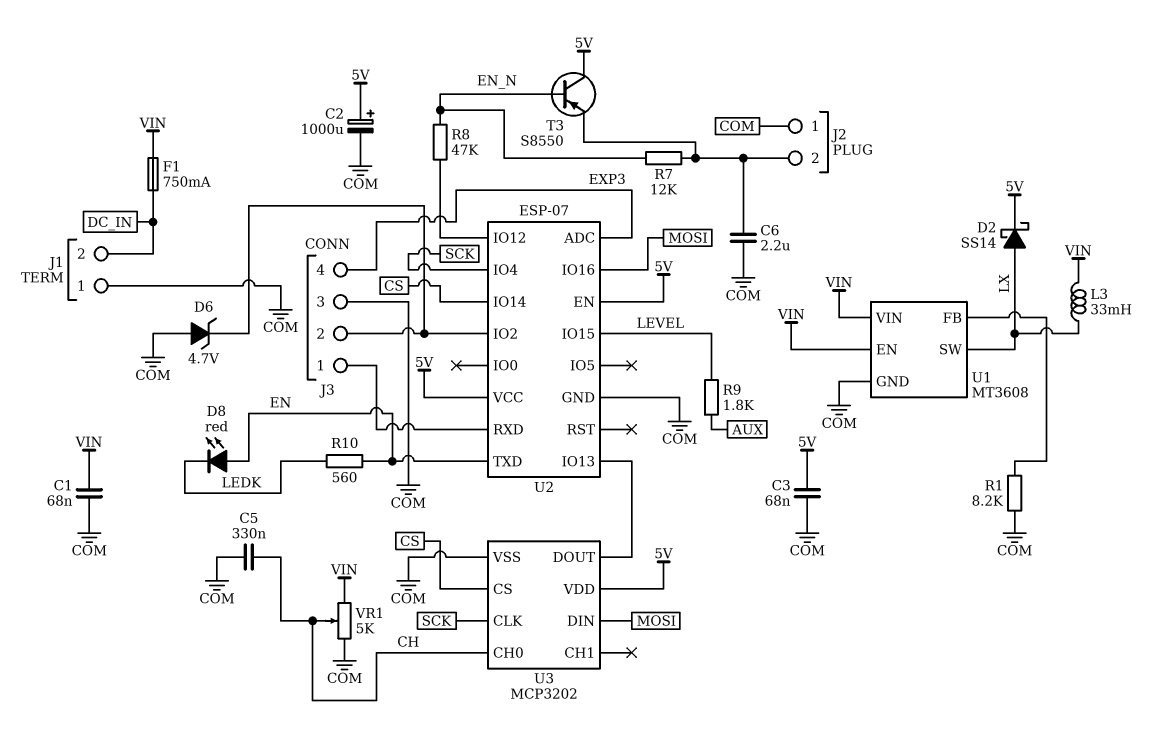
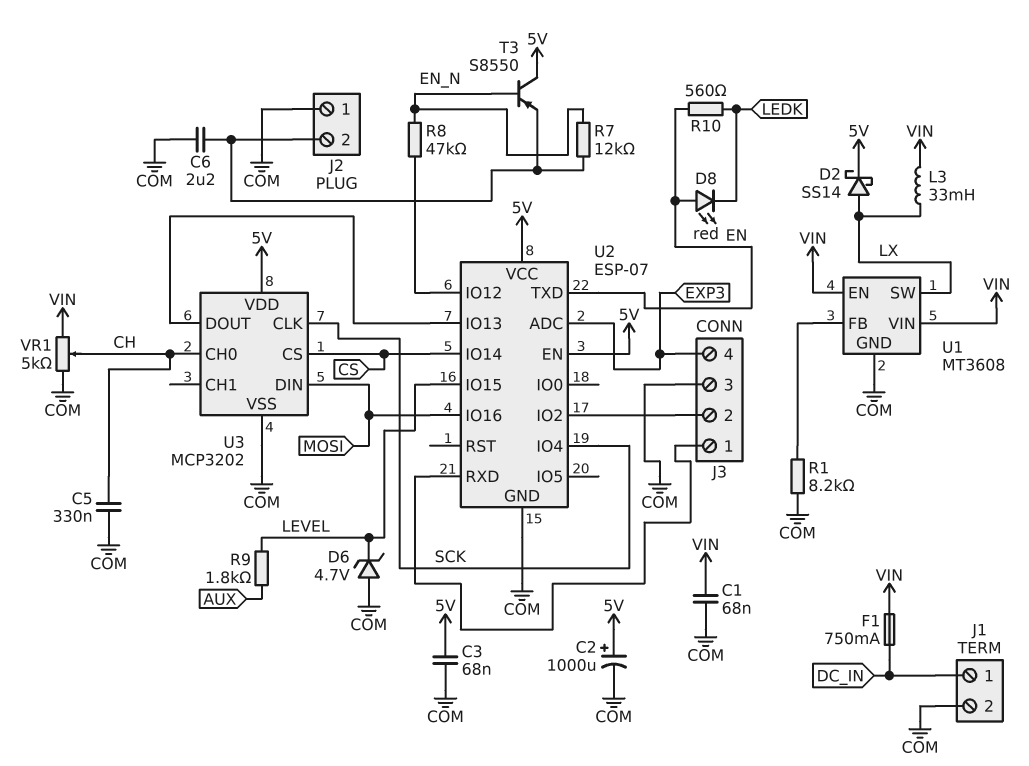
D6: zener 4.7V (A COM, K J3/2) -> zener 4.7V (A COM, K LEVEL)
J1 pin 1: COM -> DC_IN
J1 pin 2: DC_IN -> COM

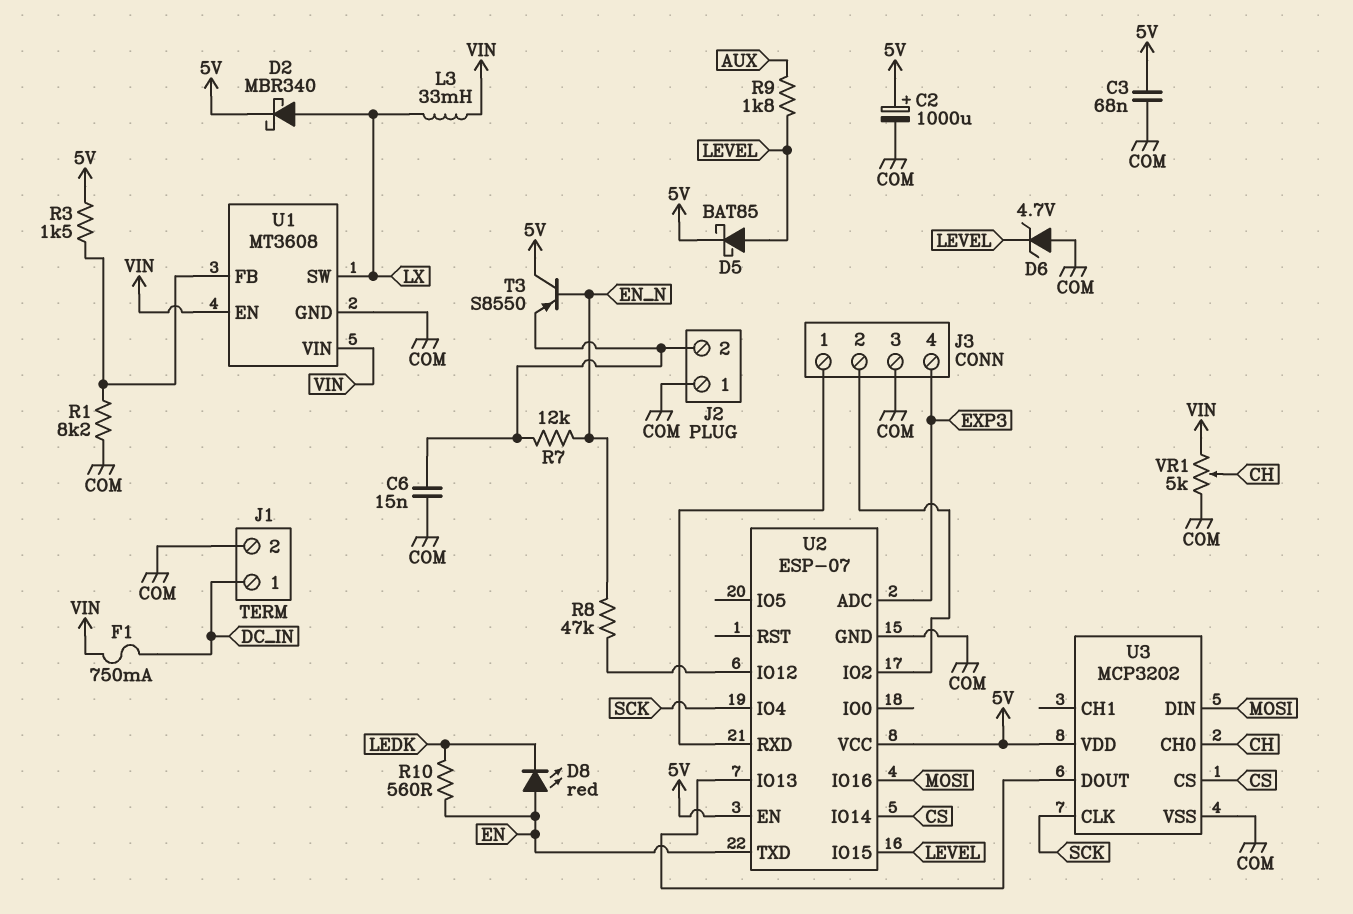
C1: 68nF (COM, VIN) -> none
C5: 330nF (CH, COM) -> none
C6: 2.2uF (COM, J2/2) -> 15nF (COM, J2/2)
D2: schottky SS14 (A LX, K 5V) -> schottky MBR340 (A LX, K 5V)
D5: none -> schottky BAT85 (A LEVEL, K 5V)
R3: none -> 1.5k (5V, U1/FB)

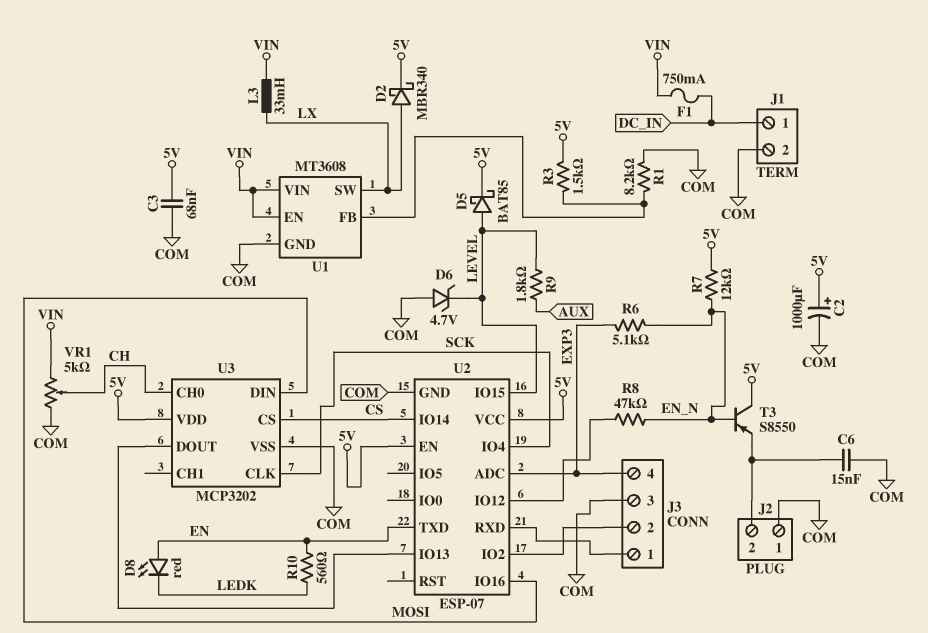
R6: none -> 5.1k (EN_N, EXP3)
R7: 12k (EN_N, J2/2) -> 12k (5V, EN_N)

